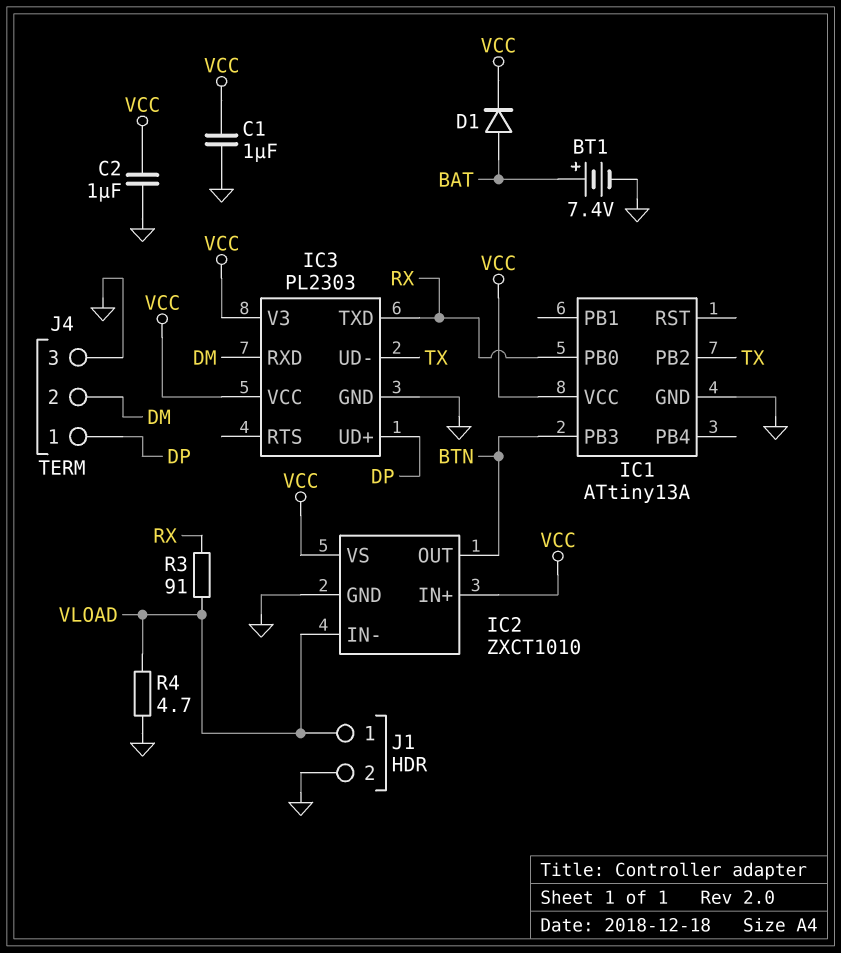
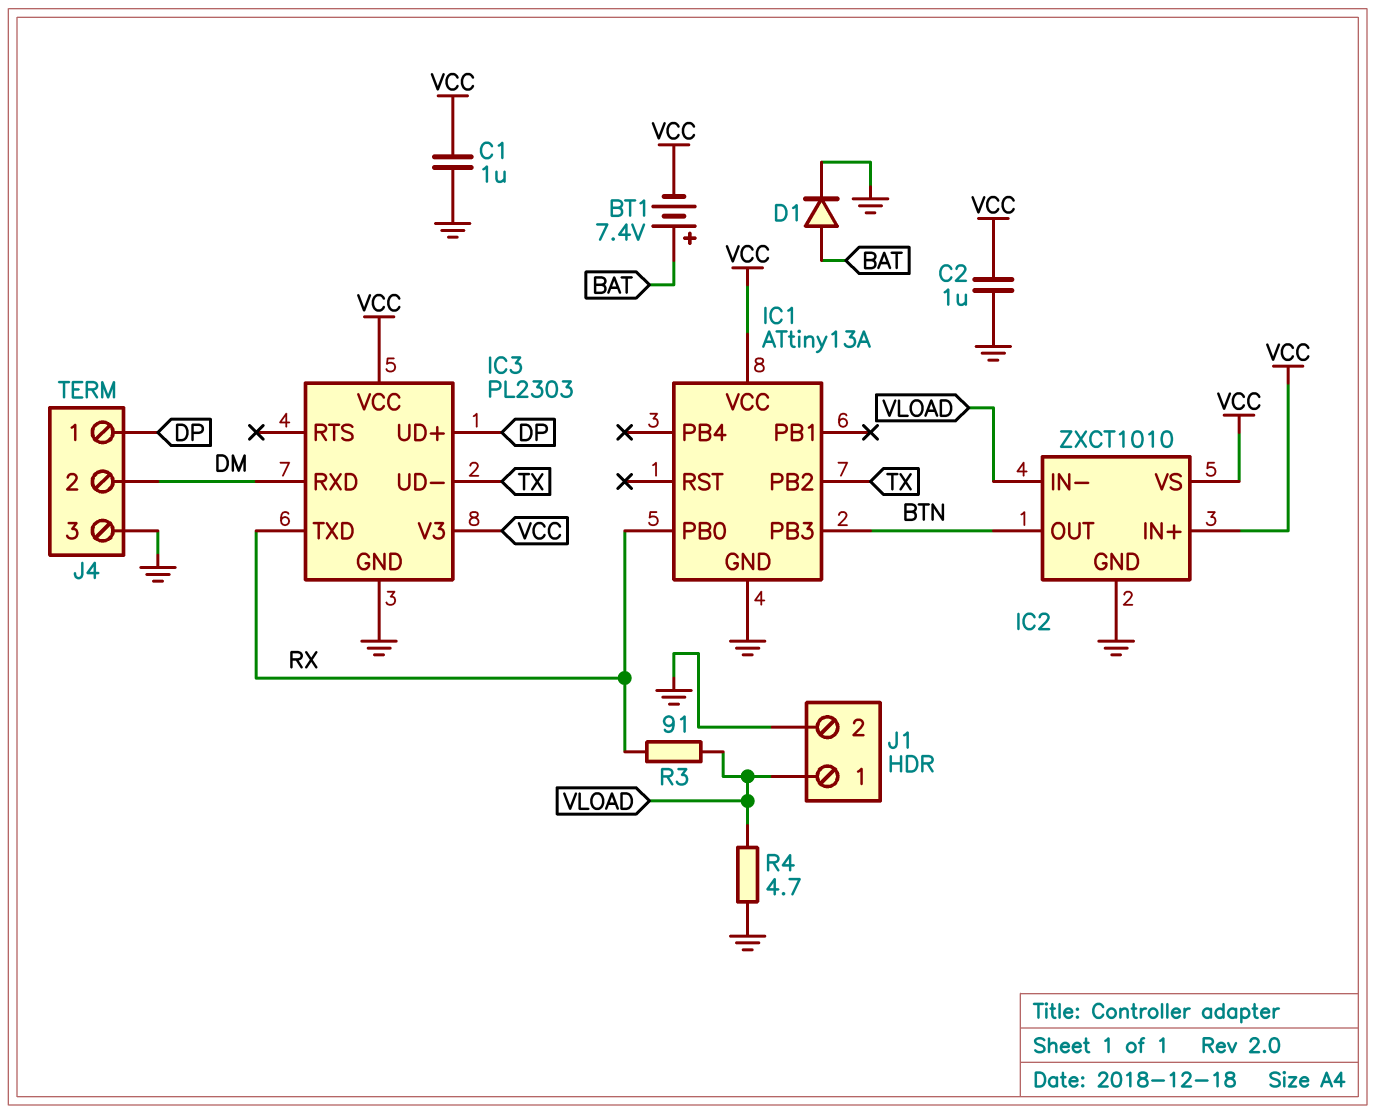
BT1: 7.4V (plus BAT, minus GND) -> 7.4V (plus BAT, minus VCC)
D1: diode (A BAT, K VCC) -> diode (A BAT, K GND)

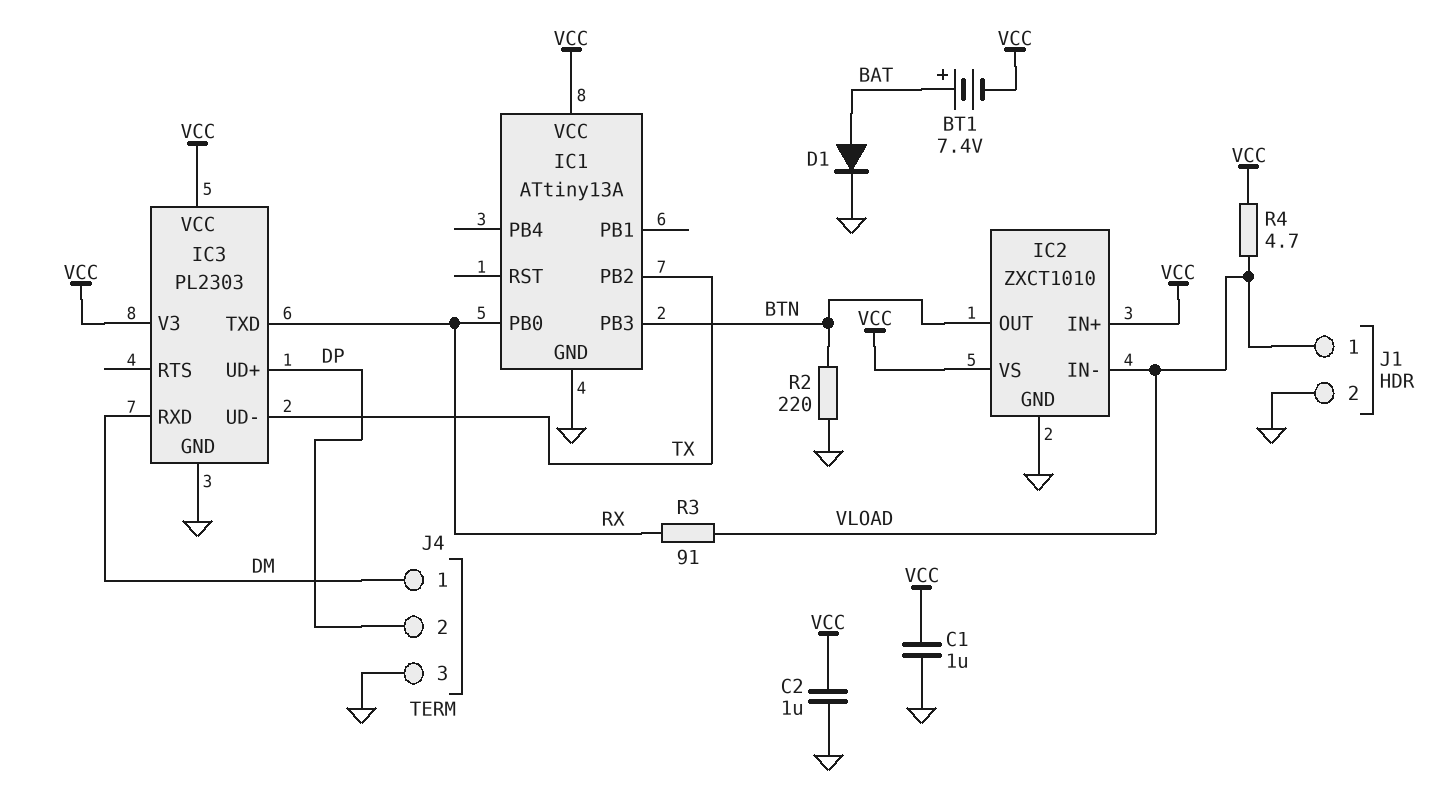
J4 pin 1: DP -> DM
J4 pin 2: DM -> DP
R2: none -> 220 (BTN, GND)
R4: 4.7 (GND, VLOAD) -> 4.7 (VCC, VLOAD)

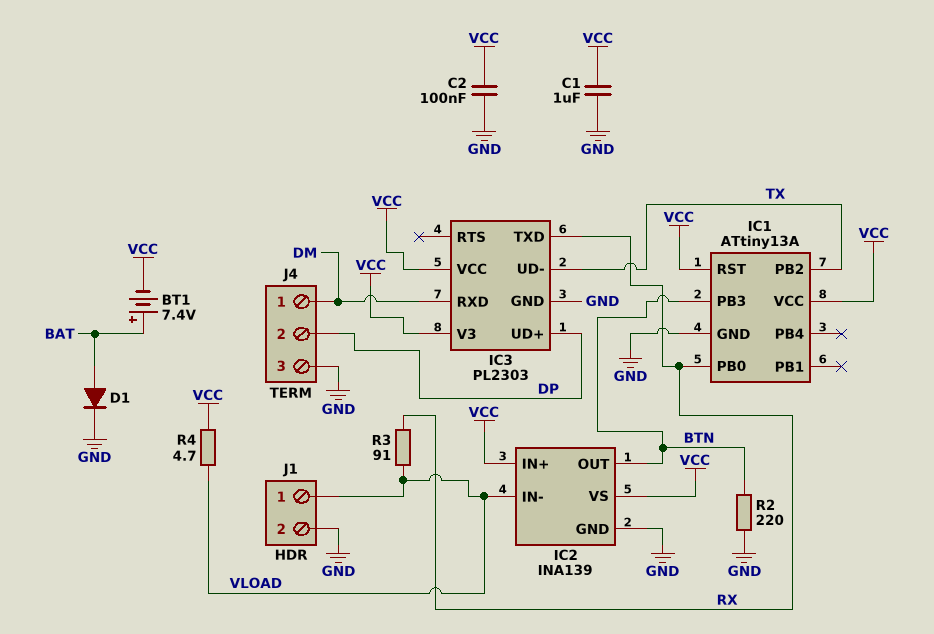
C2: 1uF (GND, VCC) -> 100nF (GND, VCC)
IC1 pin RST: none -> VCC
IC2: ZXCT1010 -> INA139

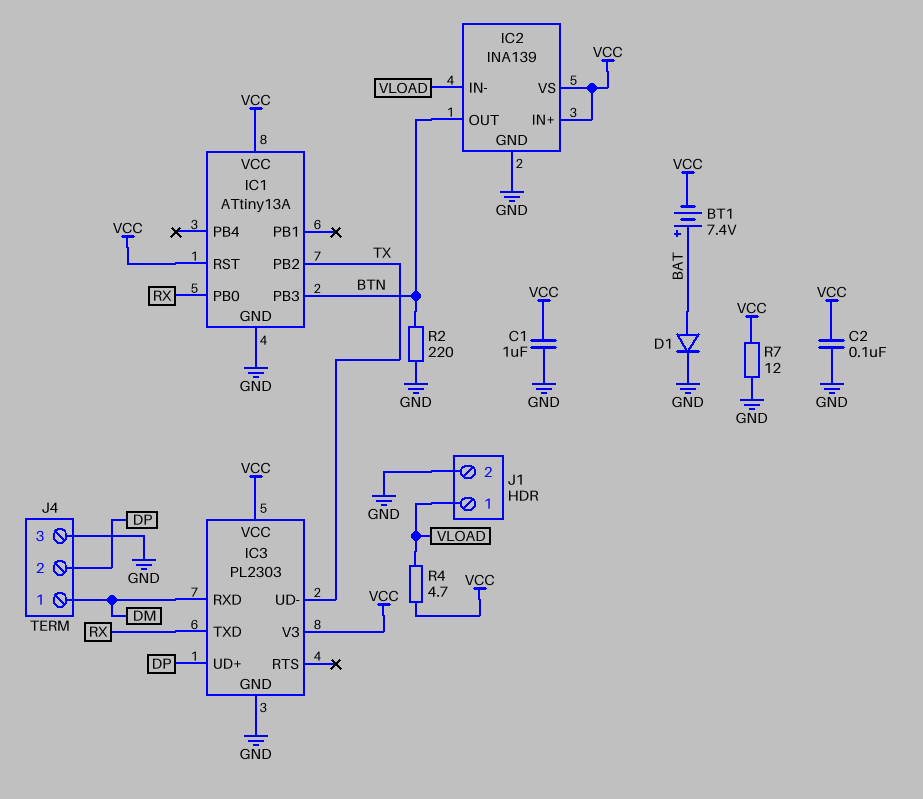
R3: 91 (RX, VLOAD) -> none
R7: none -> 12 (GND, VCC)

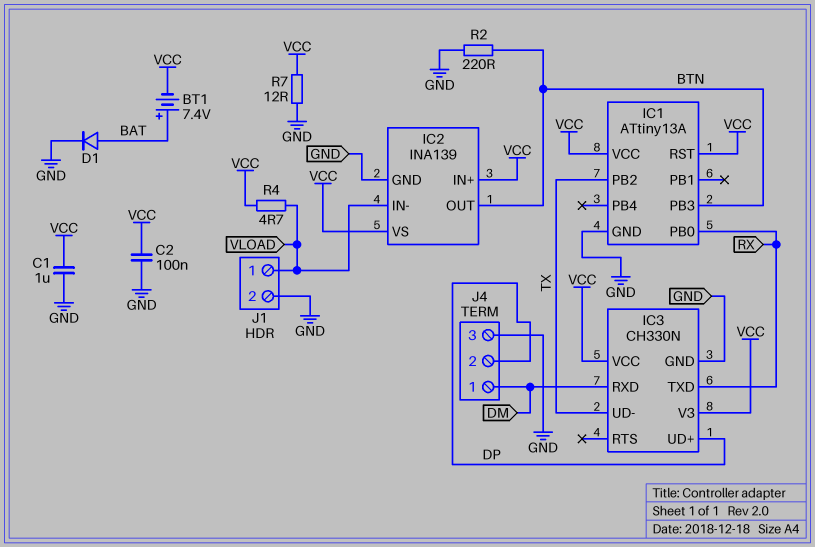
IC3: PL2303 -> CH330N

